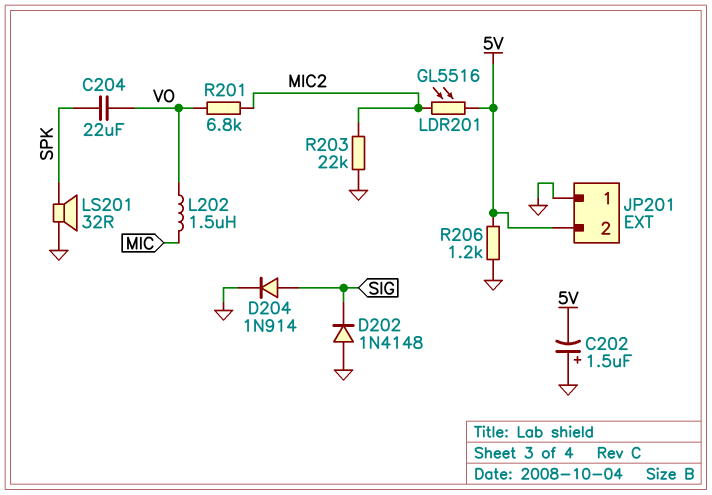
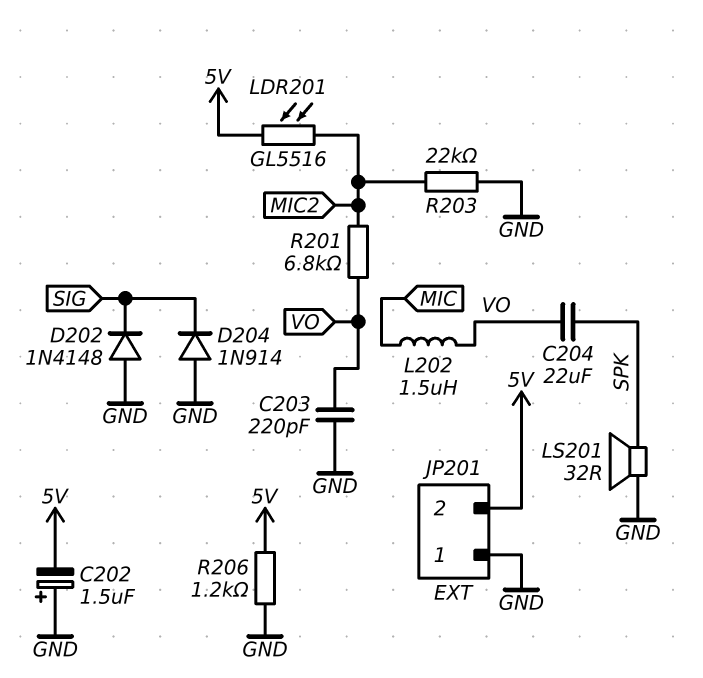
C203: none -> 220pF (GND, VO)
D204: diode 1N914 (A SIG, K GND) -> diode 1N914 (A GND, K SIG)

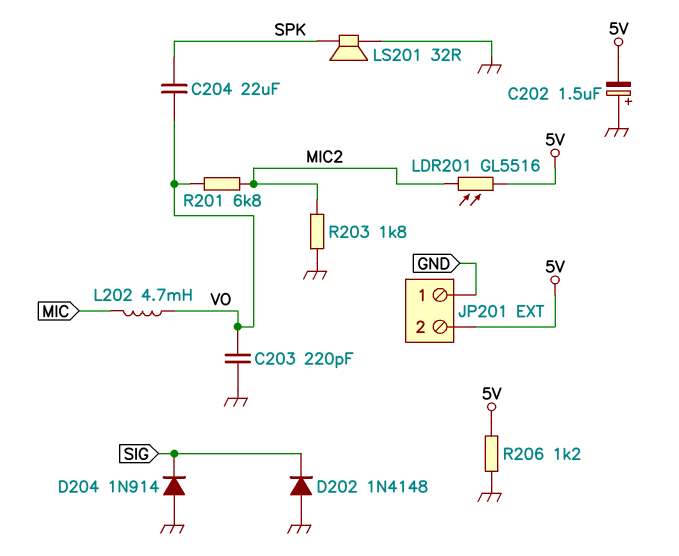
L202: 1.5uH (MIC, VO) -> 4.7mH (MIC, VO)
R203: 22k (GND, MIC2) -> 1.8k (GND, MIC2)

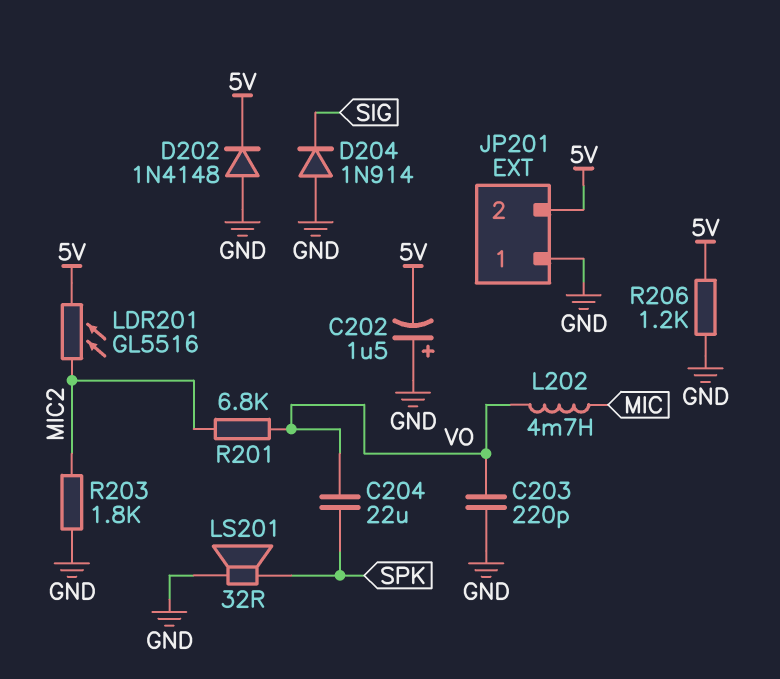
D202: diode 1N4148 (A GND, K SIG) -> diode 1N4148 (A GND, K 5V)

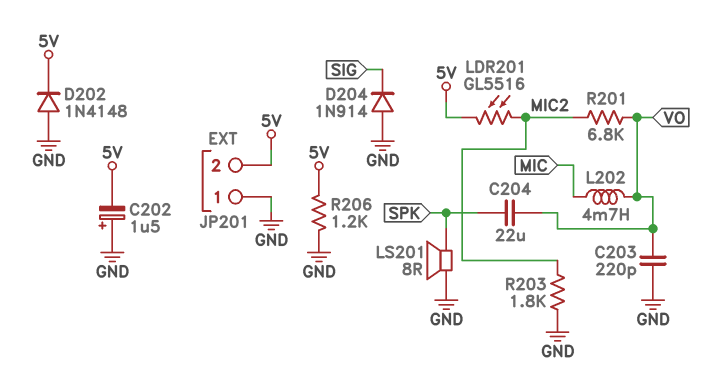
LS201: speaker 32R (GND, SPK) -> speaker 8R (GND, SPK)

